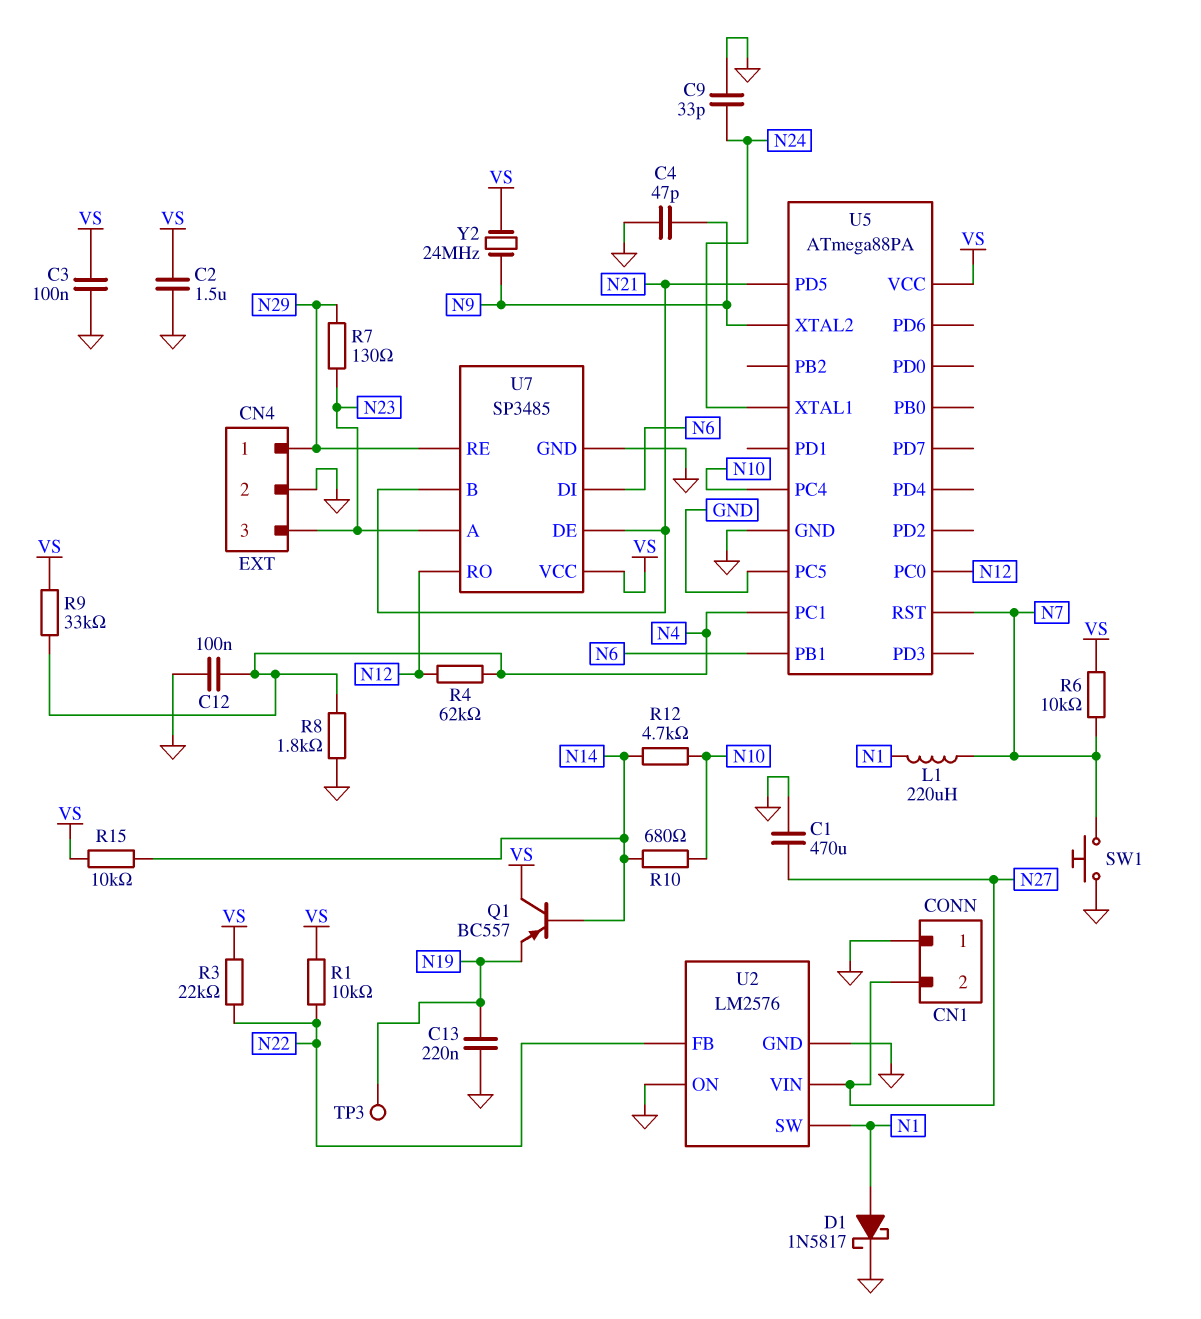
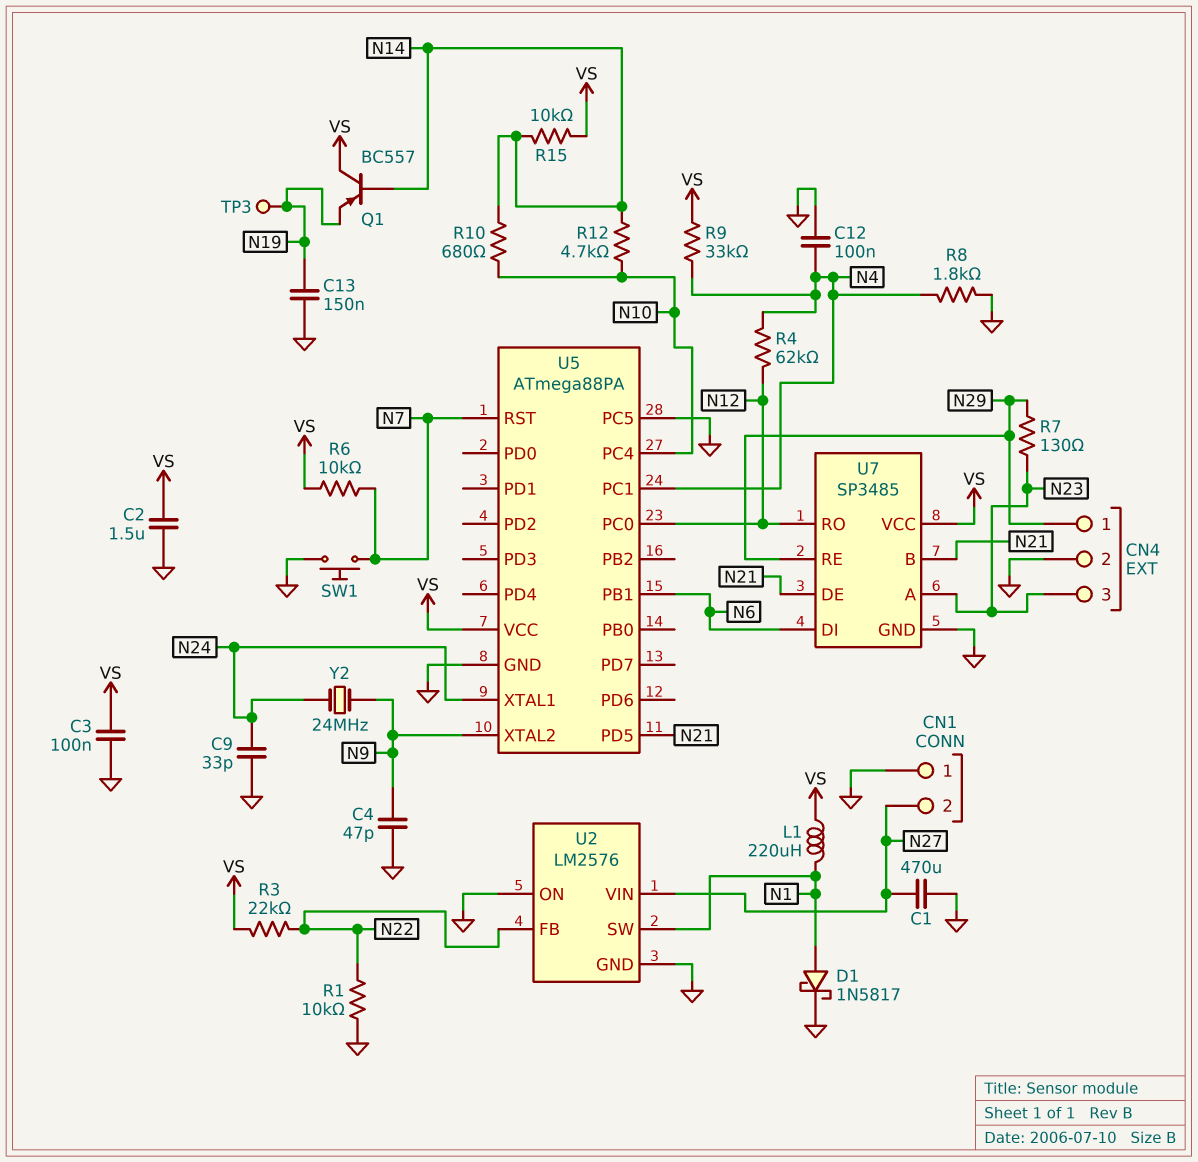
C13: 220nF (GND, N19) -> 150nF (GND, N19)
L1: 220uH (N1, N7) -> 220uH (N1, VS)
R1: 10k (N22, VS) -> 10k (GND, N22)
Y2: 24MHz (N9, VS) -> 24MHz (N9, N24)

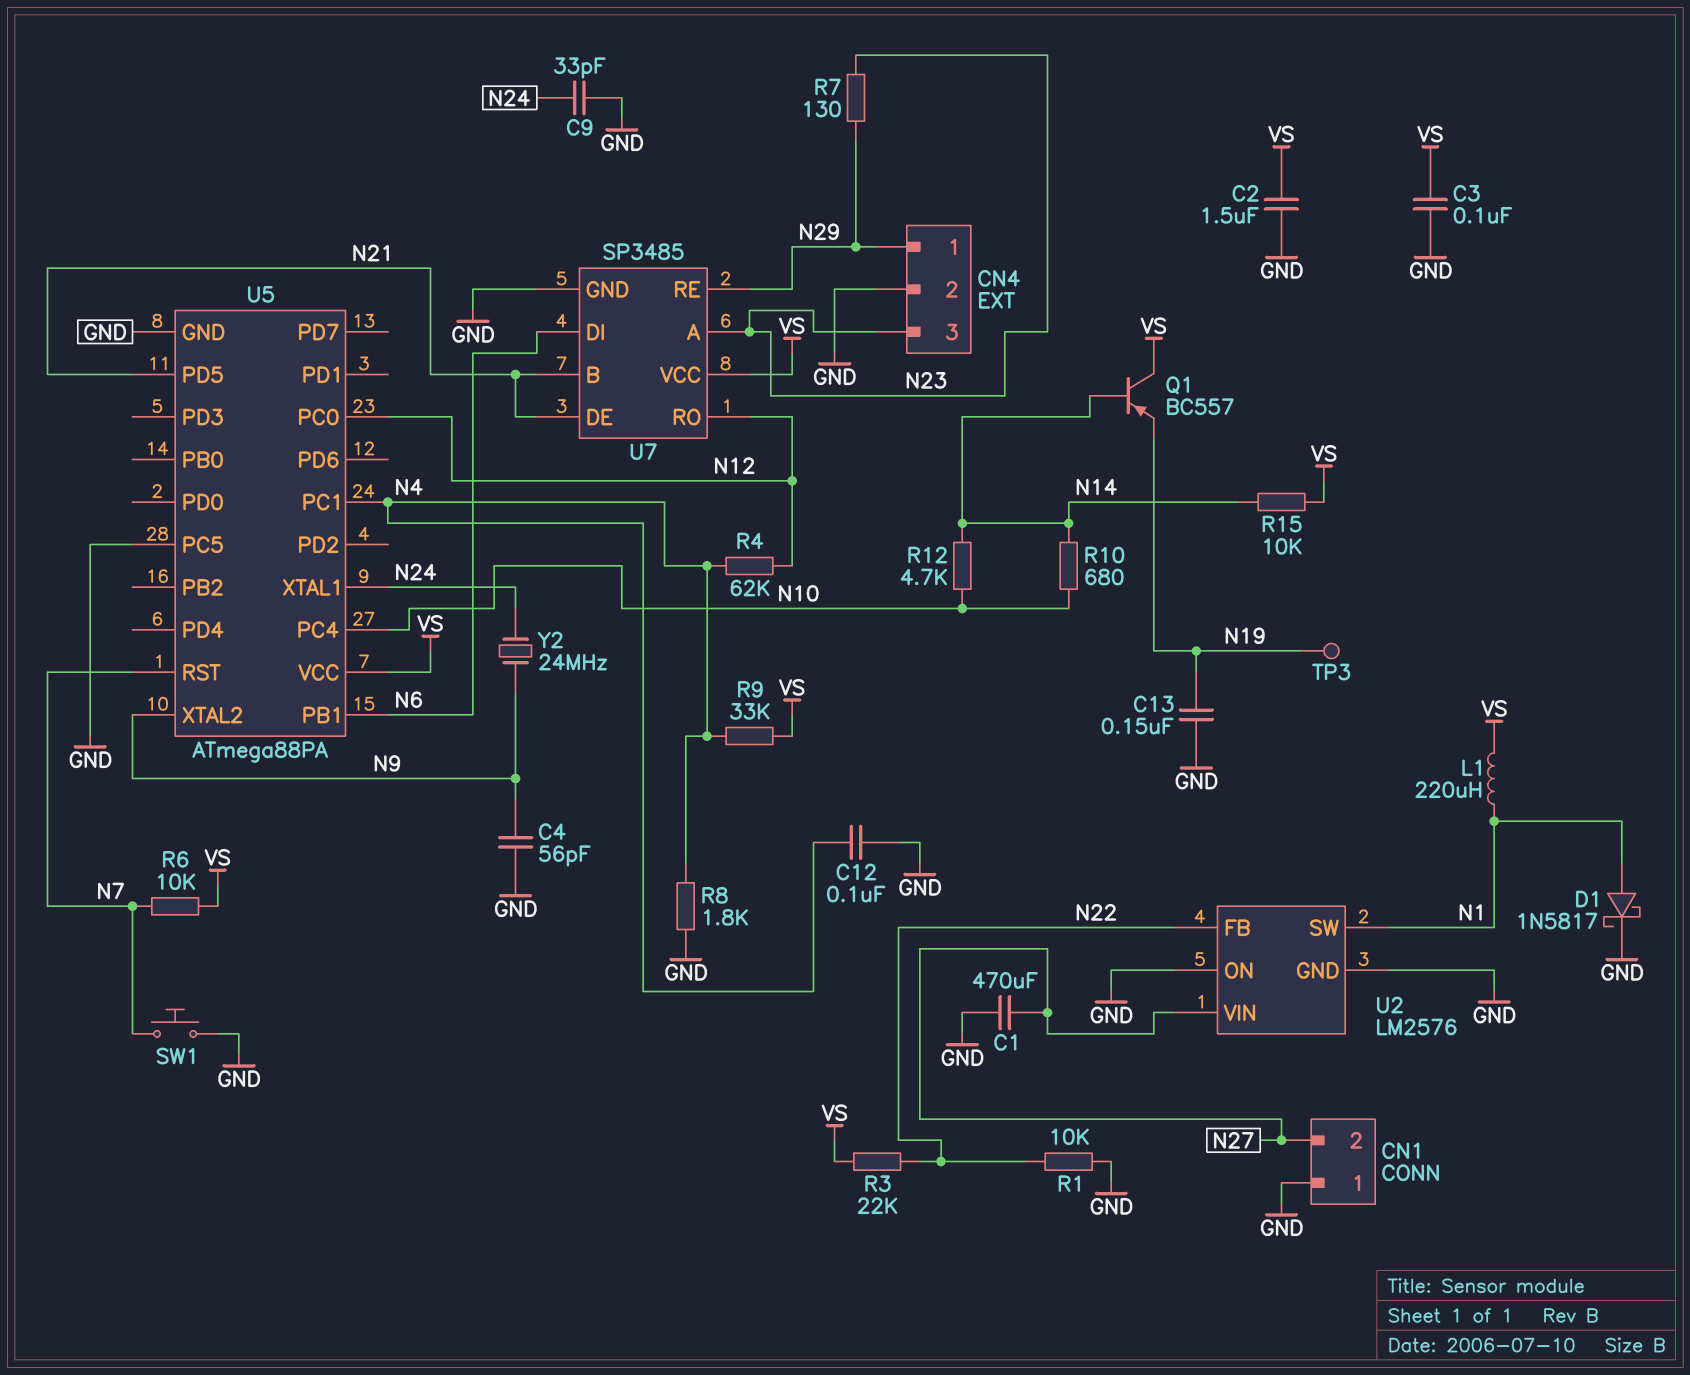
C4: 47pF (GND, N9) -> 56pF (GND, N9)

